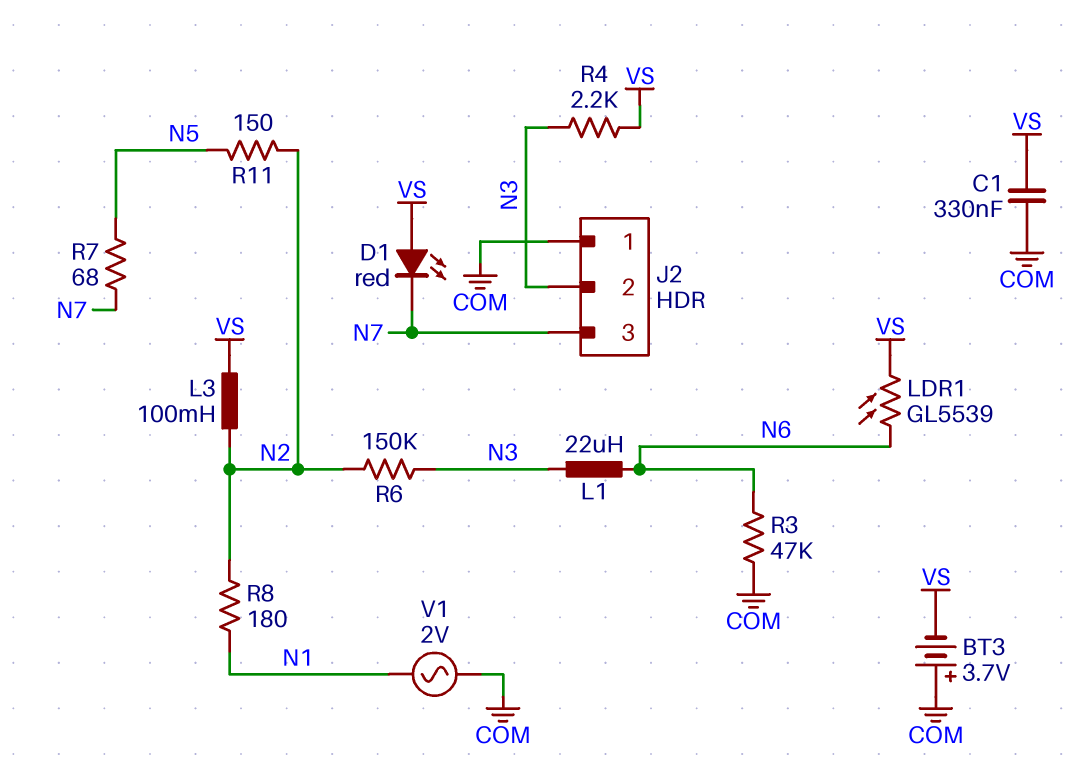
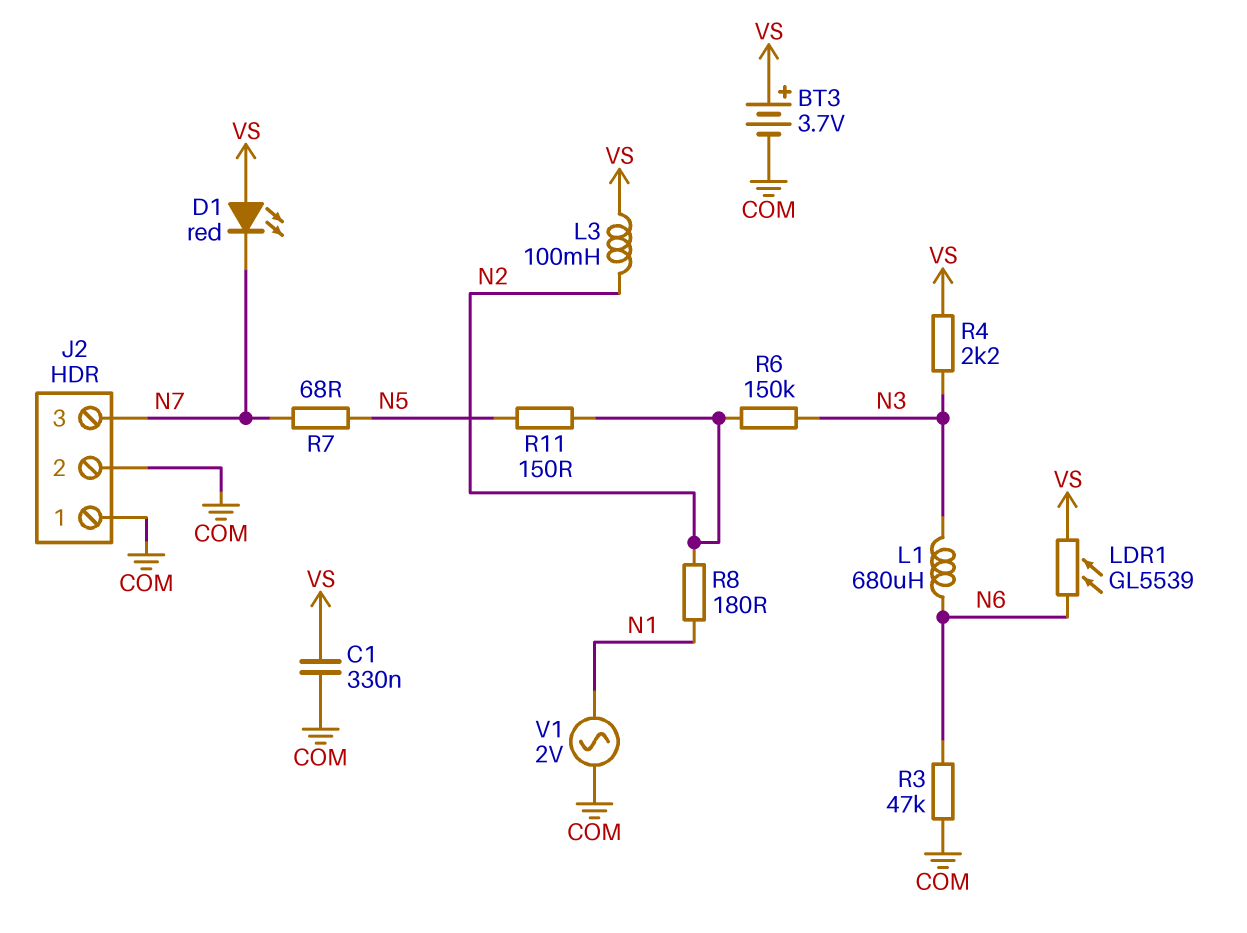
BT3: 3.7V (plus COM, minus VS) -> 3.7V (plus VS, minus COM)
J2 pin 2: N3 -> COM
L1: 22uH (N3, N6) -> 680uH (N3, N6)

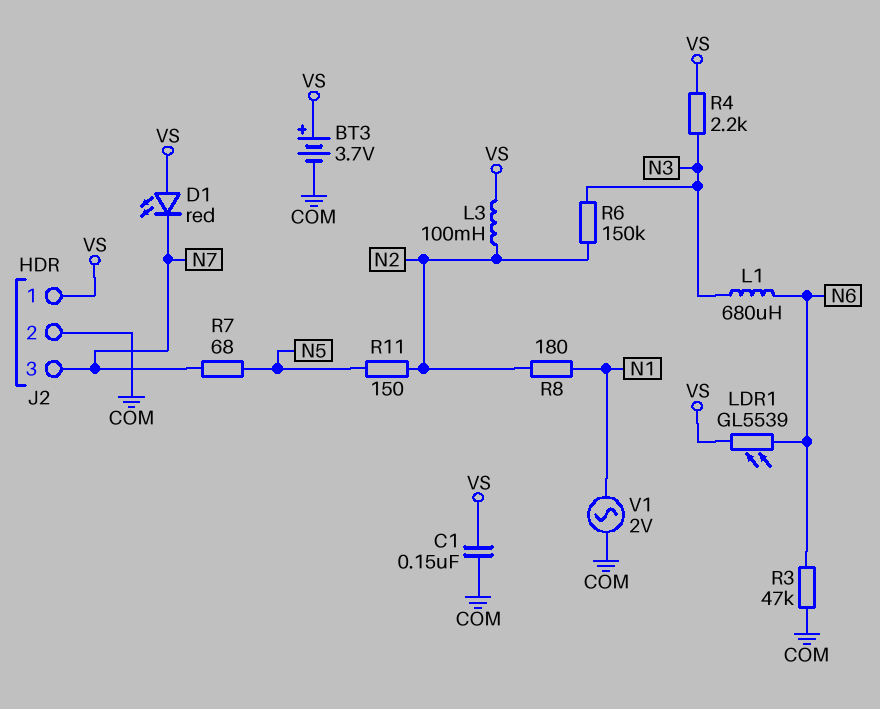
C1: 330nF (COM, VS) -> 150nF (COM, VS)
J2 pin 1: COM -> VS

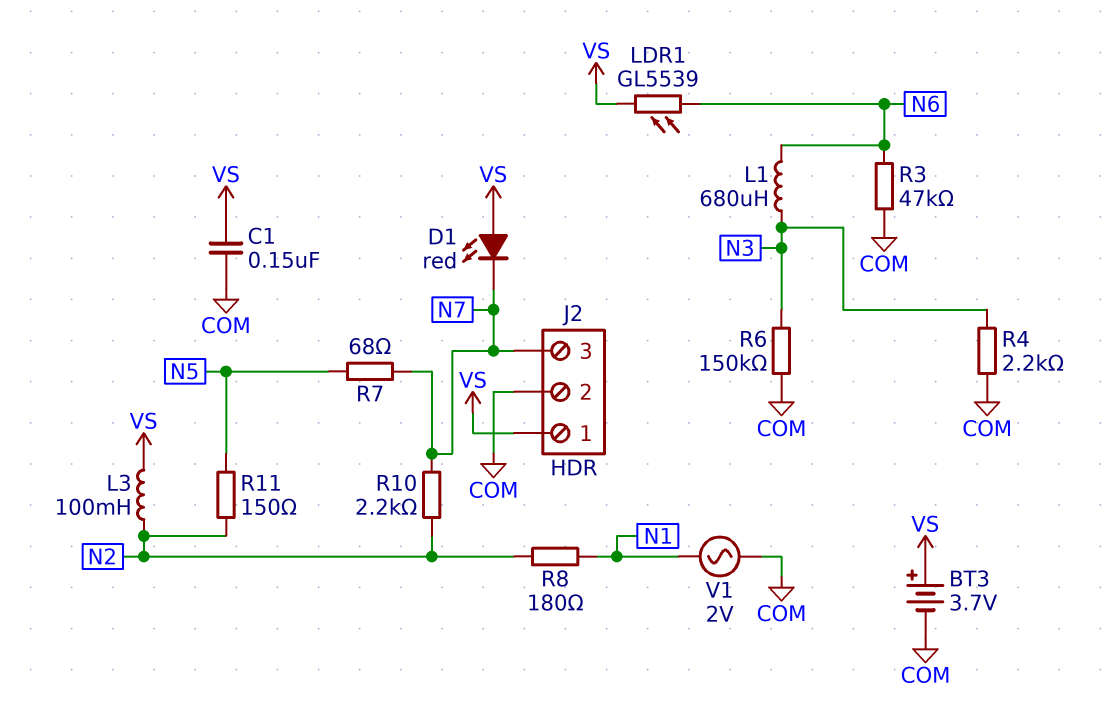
R4: 2.2k (N3, VS) -> 2.2k (COM, N3)
R6: 150k (N2, N3) -> 150k (COM, N3)
R10: none -> 2.2k (N2, N7)

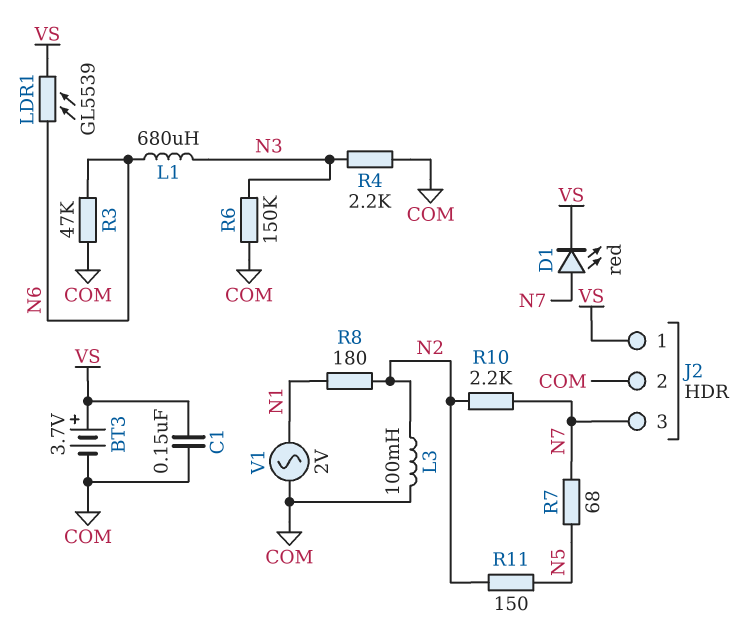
D1: LED red (A VS, K N7) -> LED red (A N7, K VS)
L3: 100mH (N2, VS) -> 100mH (COM, N2)

